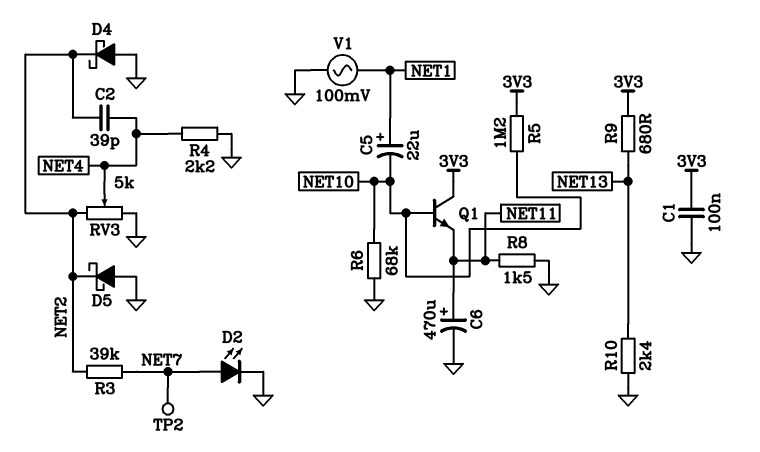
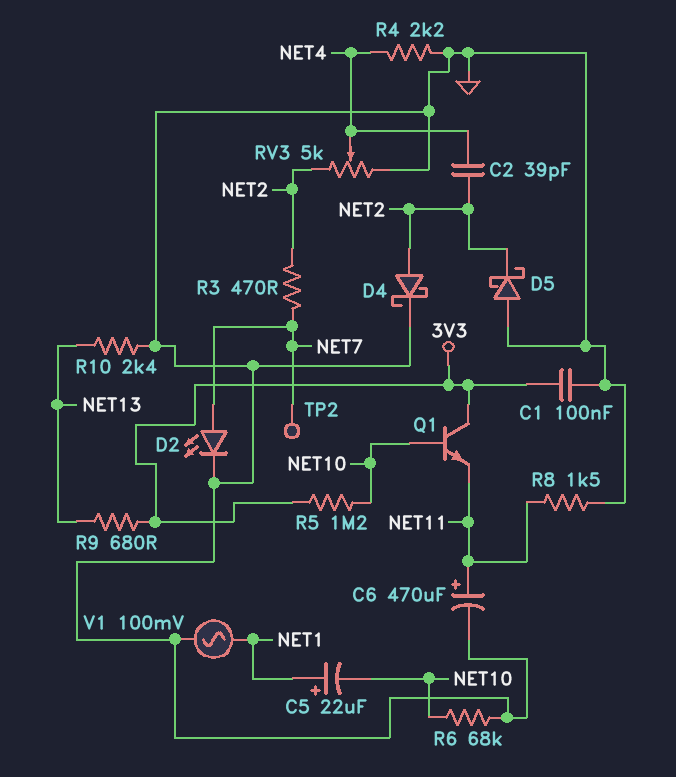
D4: schottky (A GND, K NET2) -> schottky (A NET2, K GND)
R3: 39k (NET2, NET7) -> 470 (NET2, NET7)

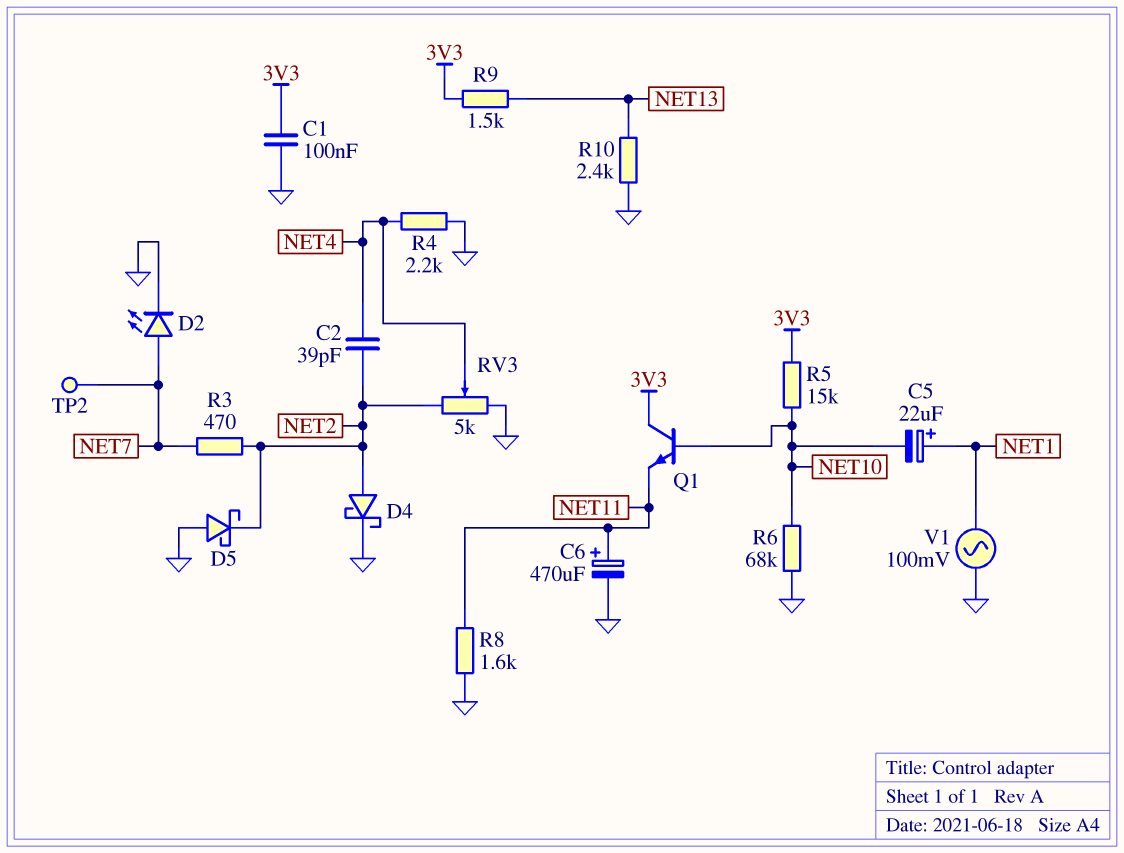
R5: 1.2M (3V3, NET10) -> 15k (3V3, NET10)
R8: 1.5k (GND, NET11) -> 1.6k (GND, NET11)
R9: 680 (3V3, NET13) -> 1.5k (3V3, NET13)

